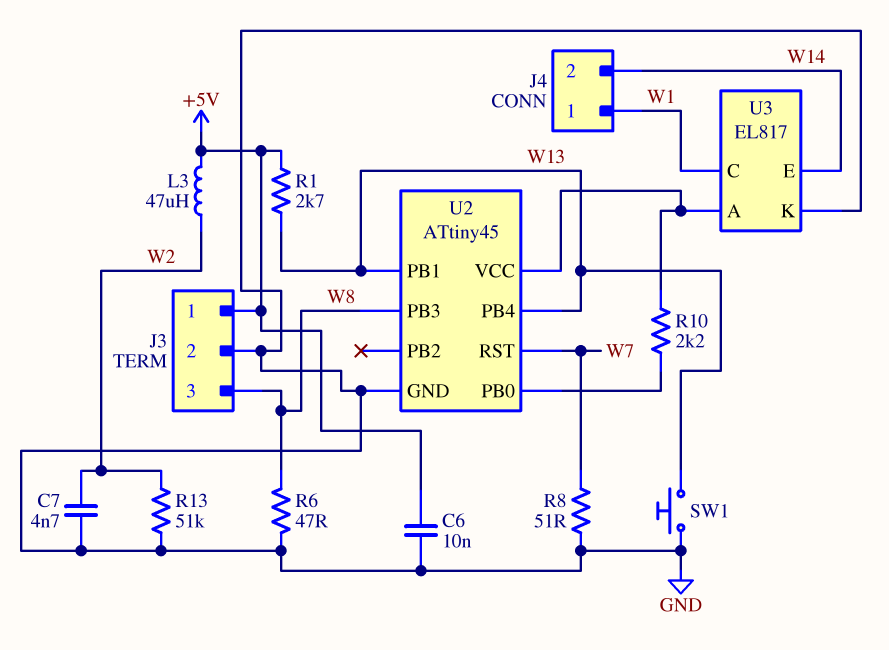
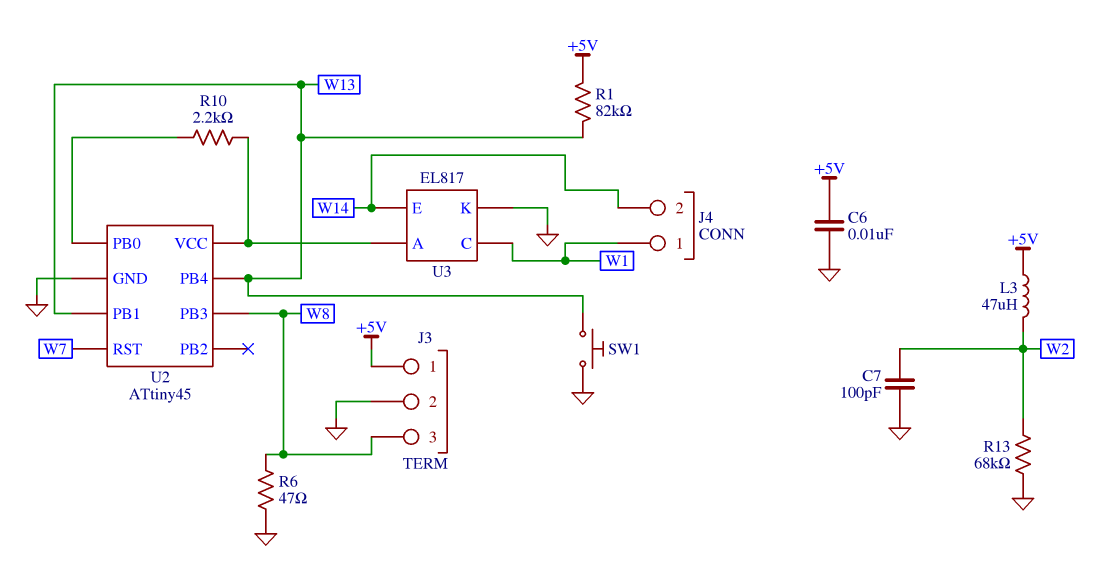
C7: 4.7nF (GND, W2) -> 100pF (GND, W2)
R1: 2.7k (+5V, W13) -> 82k (+5V, W13)
R8: 51 (GND, W7) -> none
R13: 51k (GND, W2) -> 68k (GND, W2)

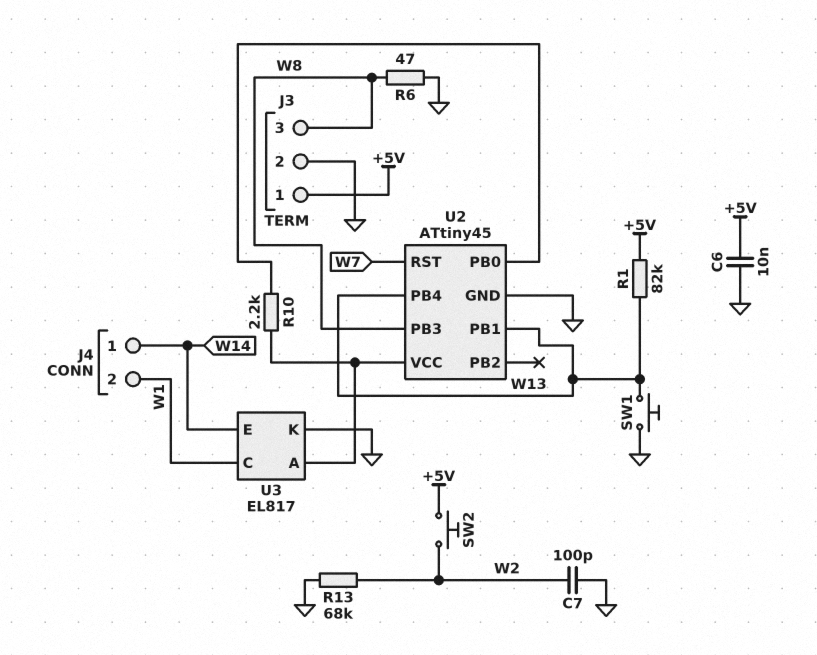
J4 pin 1: W1 -> W14
J4 pin 2: W14 -> W1
L3: 47uH (+5V, W2) -> none
SW2: none -> button (+5V, W2)

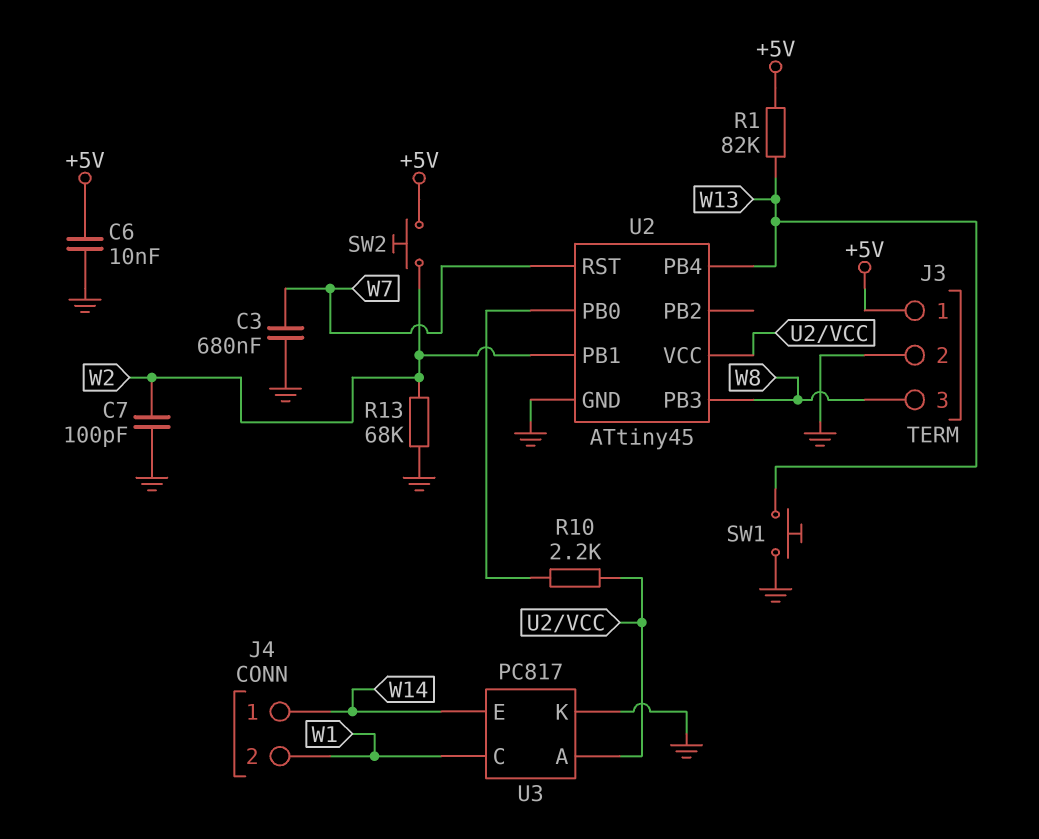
C3: none -> 680nF (GND, W7)
R6: 47 (GND, W8) -> none
U2 pin PB1: W13 -> W2
U3: EL817 -> PC817

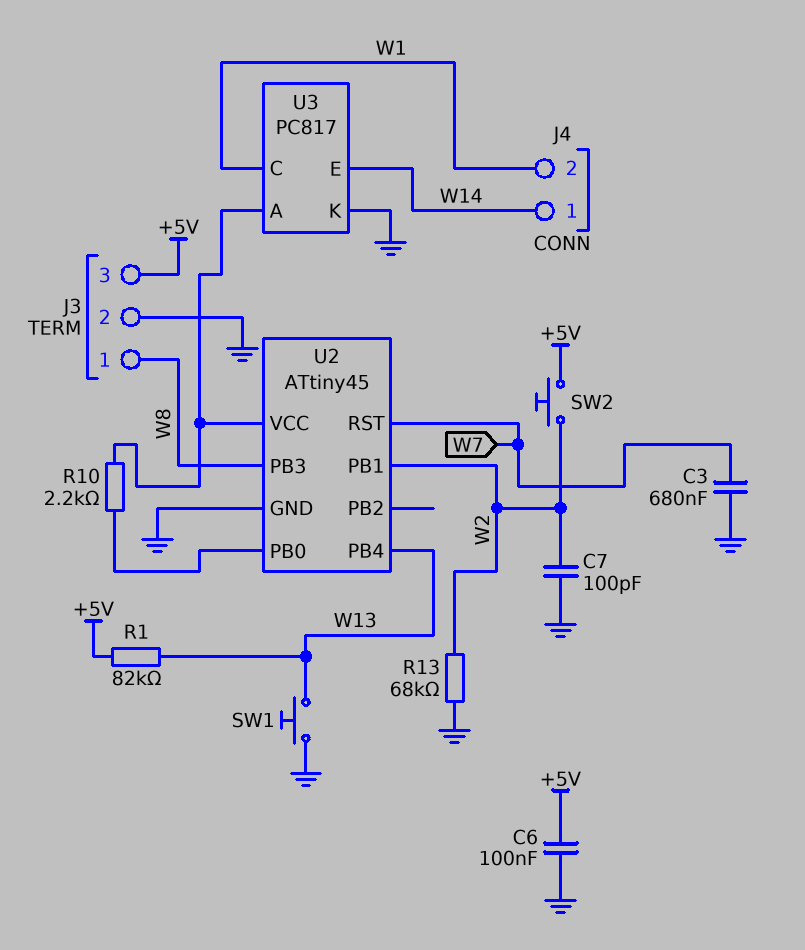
C6: 10nF (+5V, GND) -> 100nF (+5V, GND)
J3 pin 1: +5V -> W8
J3 pin 3: W8 -> +5V

